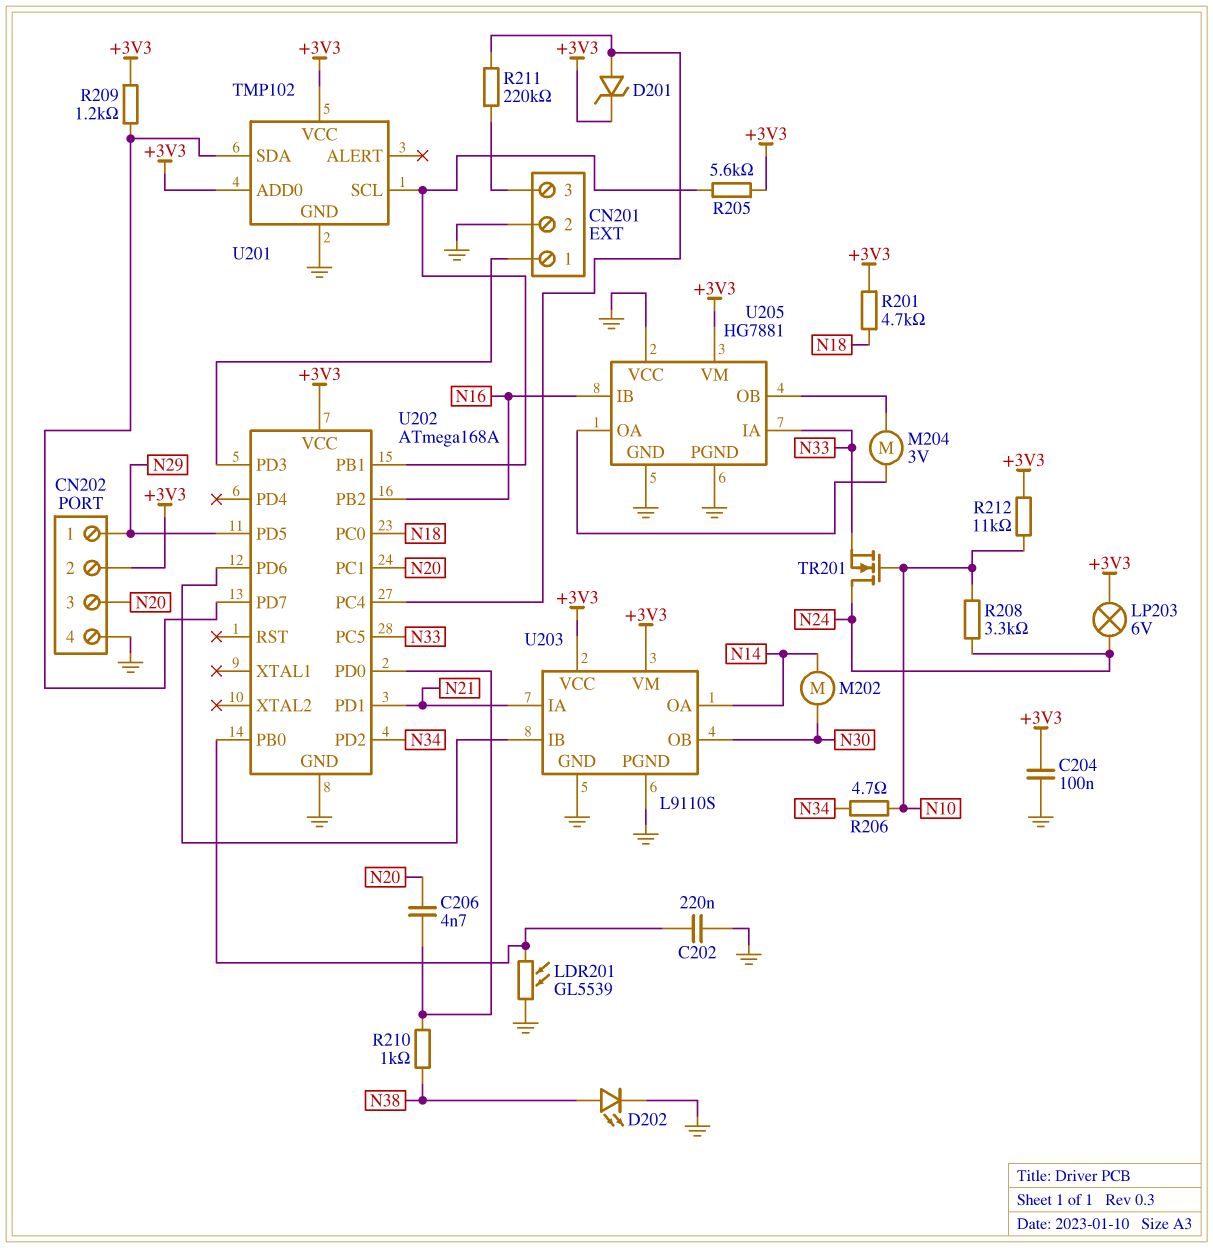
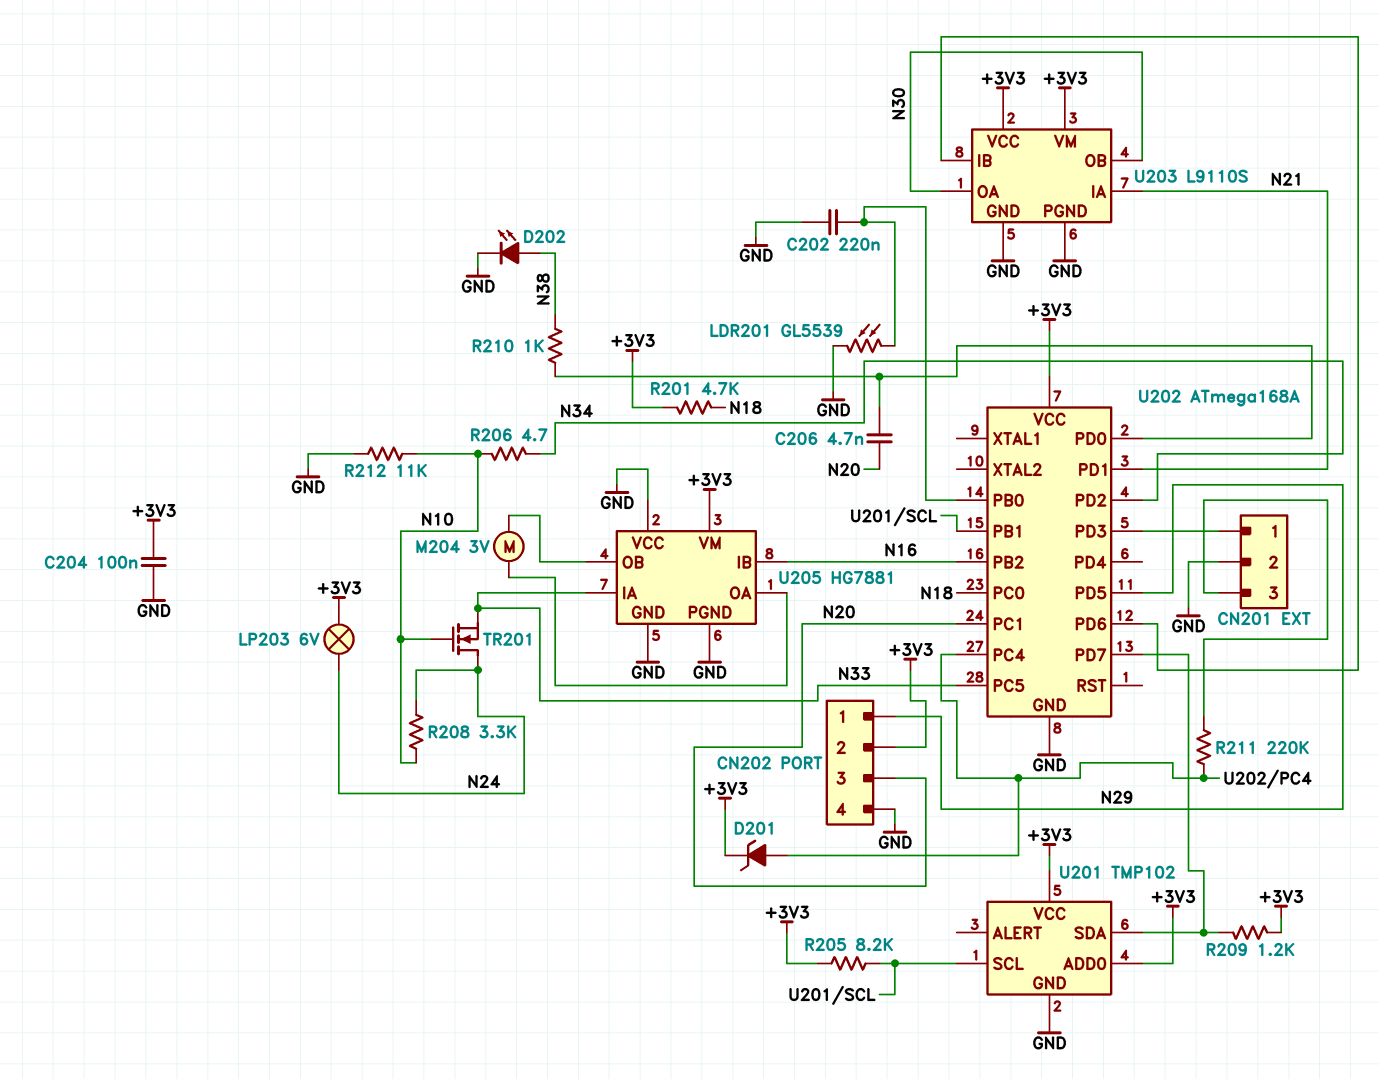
M202: motor (N14, N30) -> none
R205: 5.6k (+3V3, U201/SCL) -> 8.2k (+3V3, U201/SCL)
R212: 11k (+3V3, N10) -> 11k (GND, N10)
U203 pin OA: N14 -> N30

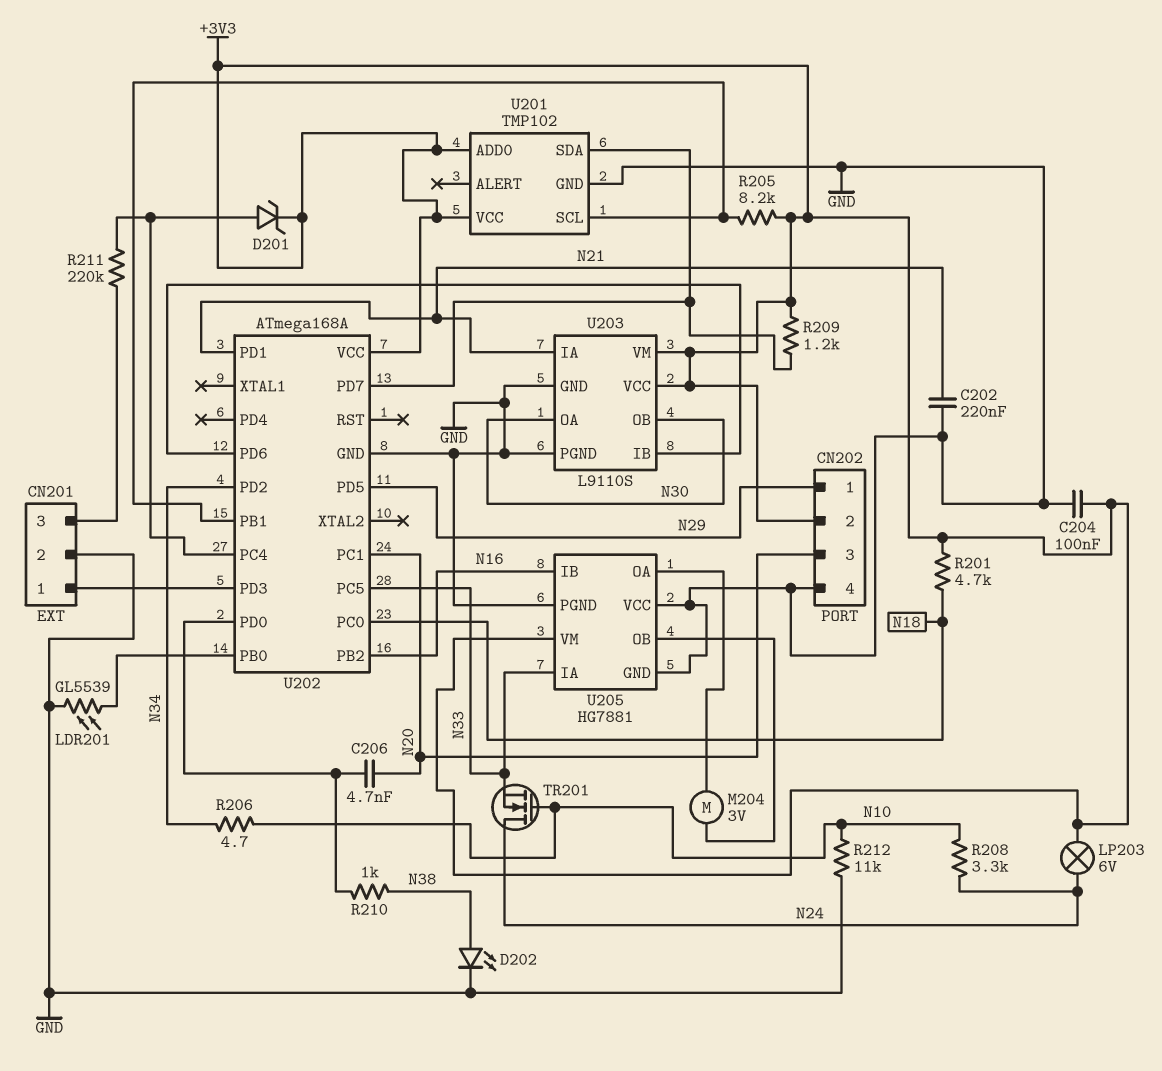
C202: 220nF (GND, U202/PB0) -> 220nF (GND, N21)

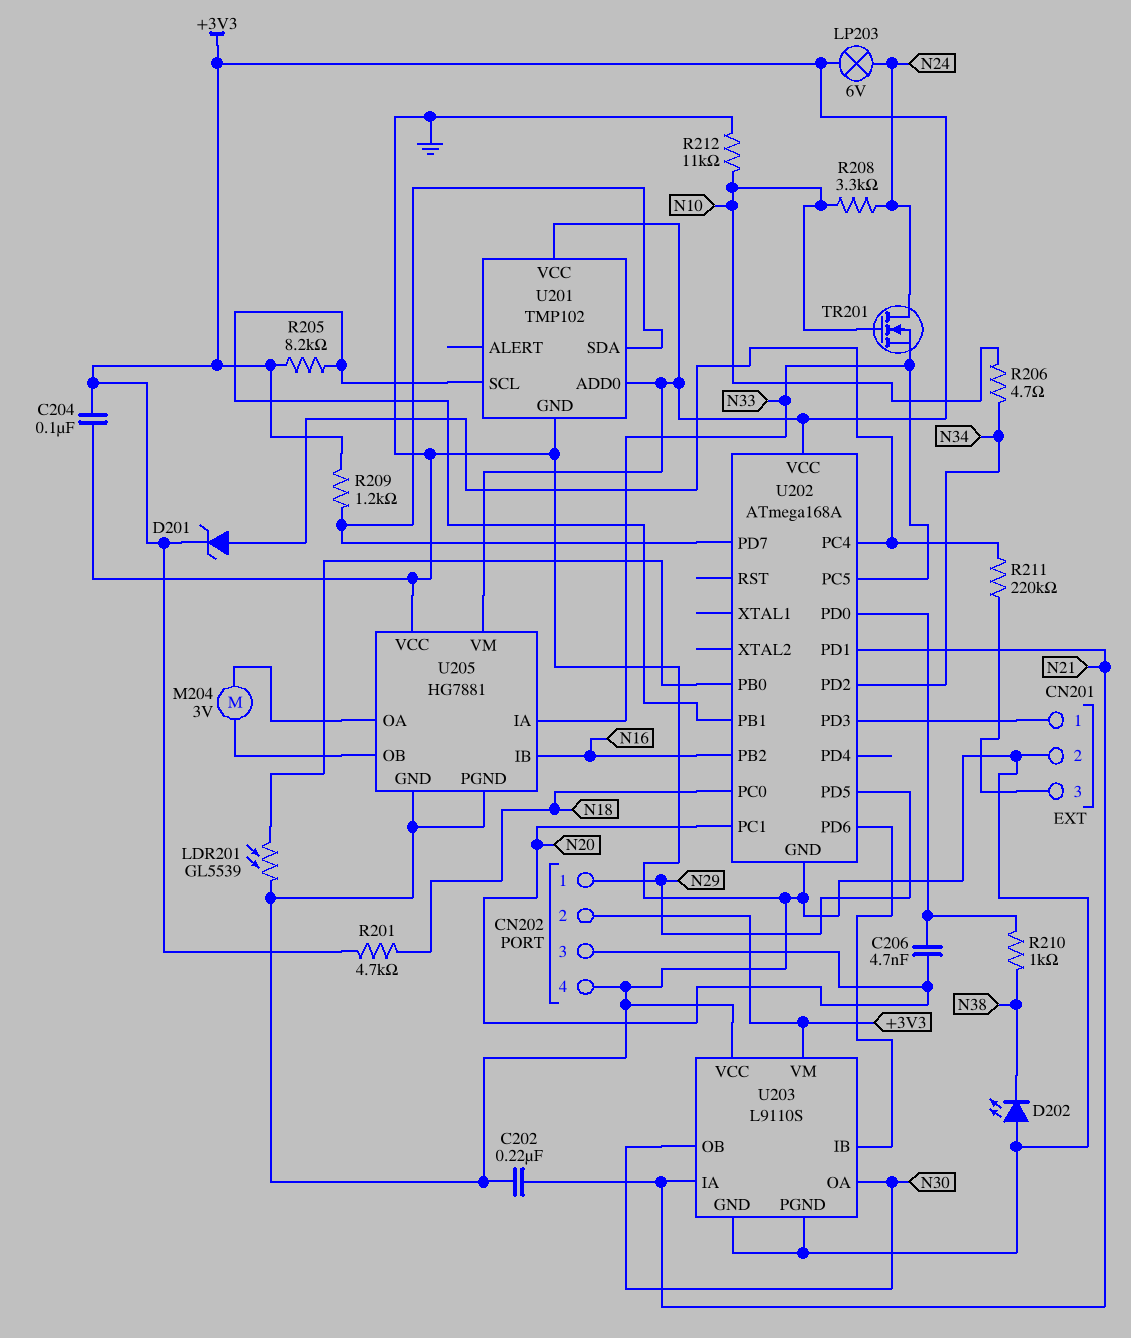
D202: LED (A N38, K GND) -> LED (A GND, K N38)
U203 pin VCC: +3V3 -> GND

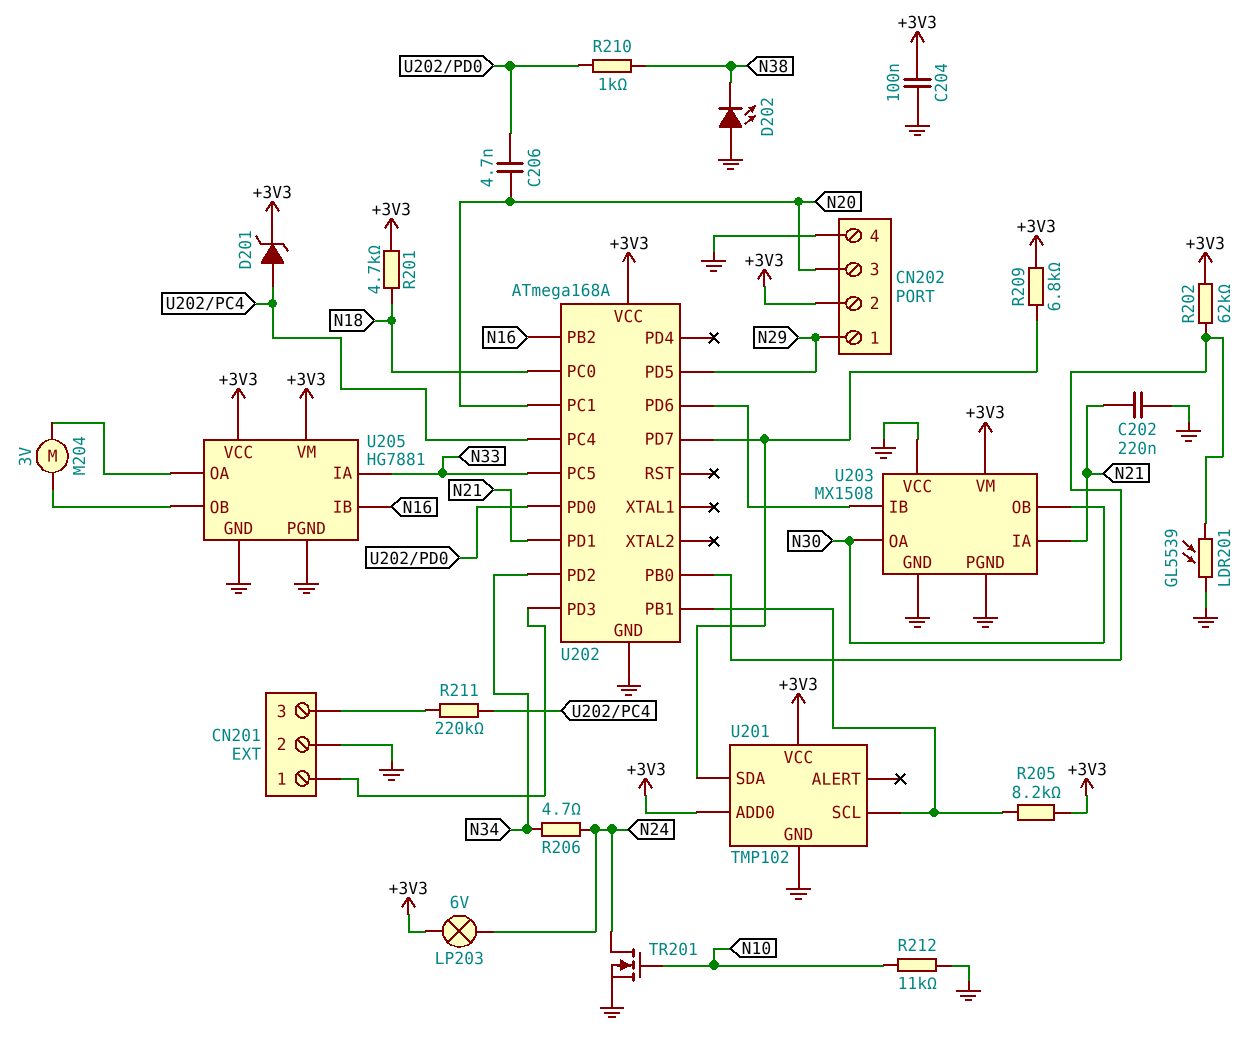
R202: none -> 62k (+3V3, U202/PB0)
R206: 4.7 (N10, N34) -> 4.7 (N24, N34)
R208: 3.3k (N10, N24) -> none
R209: 1.2k (+3V3, U201/SDA) -> 6.8k (+3V3, U201/SDA)
TR201: NMOS (G N10, D N24, S N33) -> NMOS (G N10, D N24, S GND)
U203: L9110S -> MX1508
U205 pin VCC: GND -> +3V3

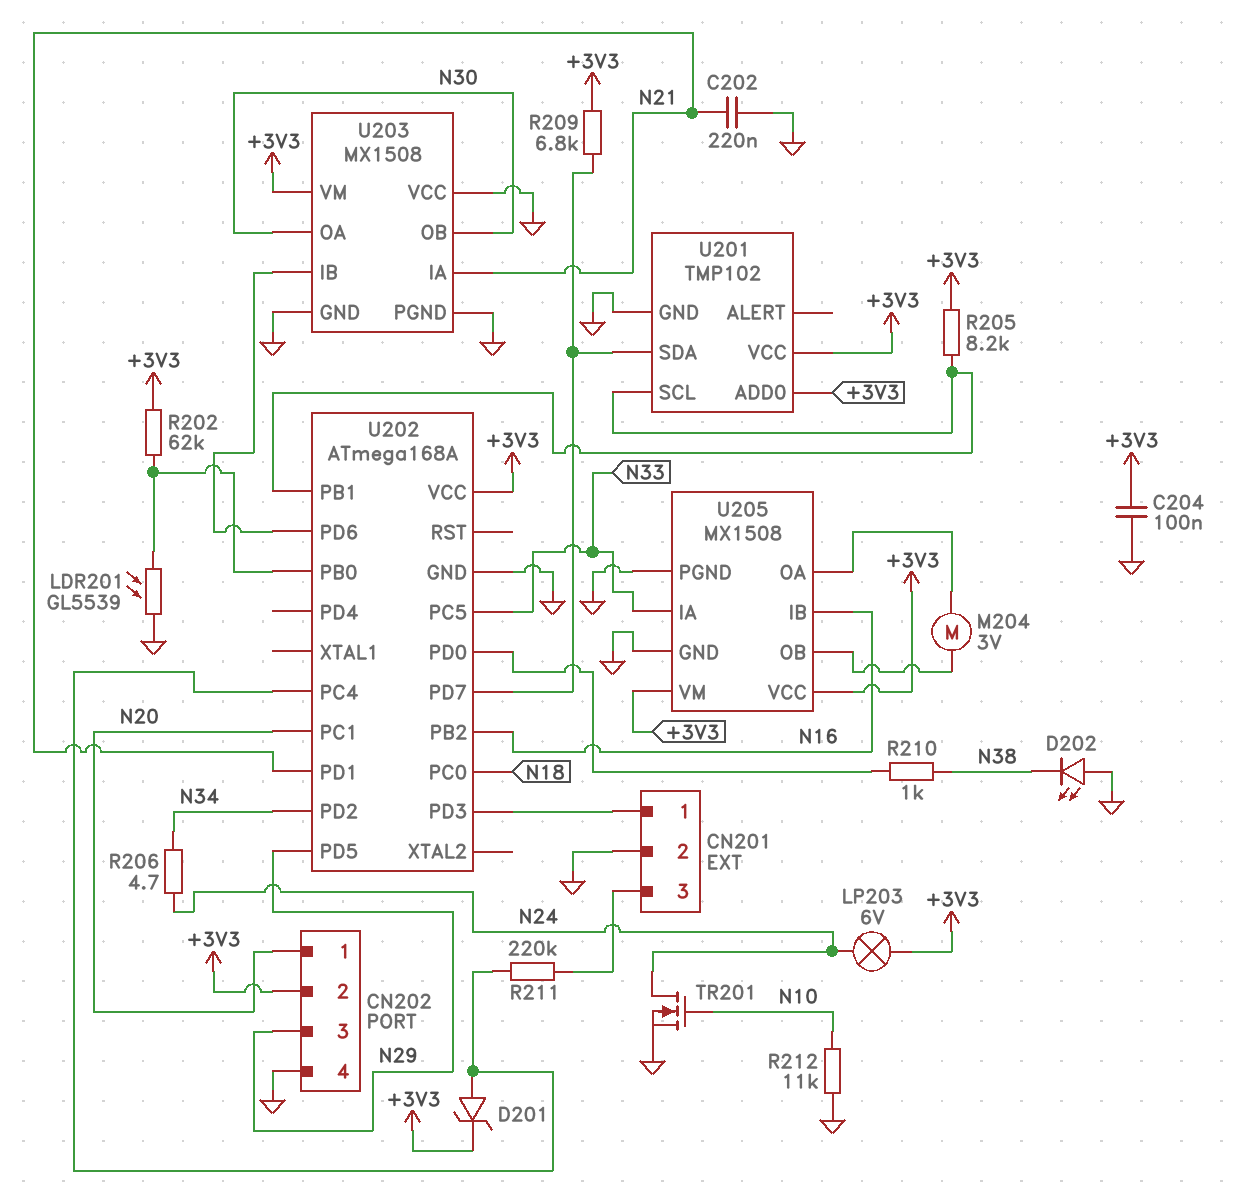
C206: 4.7nF (N20, U202/PD0) -> none
CN202 pin 1: N29 -> N20
CN202 pin 3: N20 -> N29
R201: 4.7k (+3V3, N18) -> none
U205: HG7881 -> MX1508

